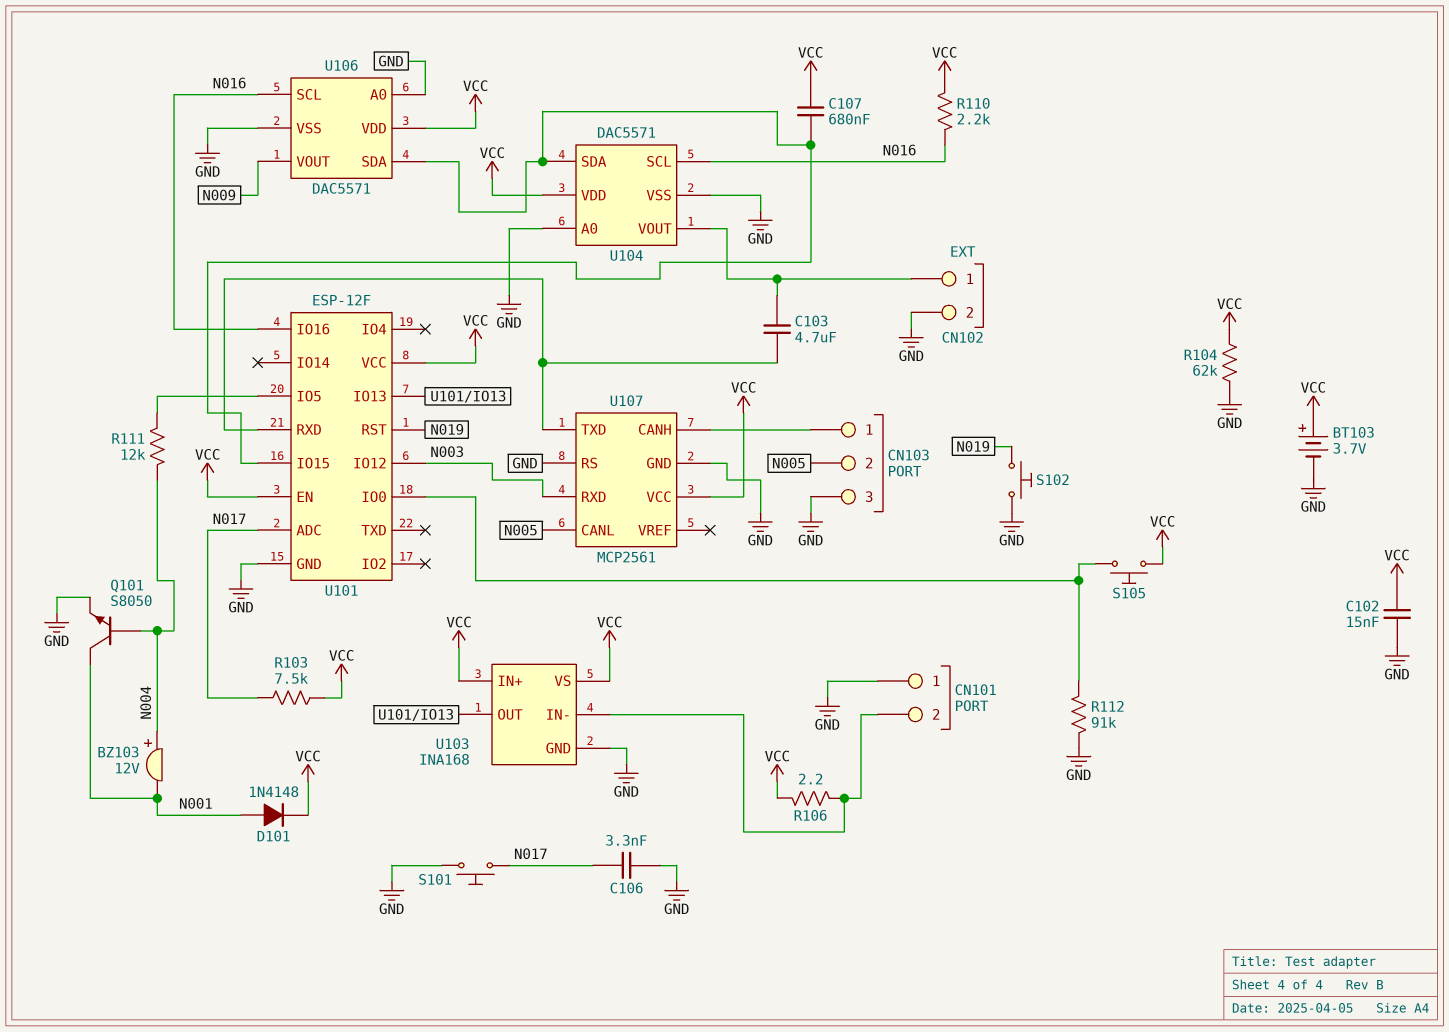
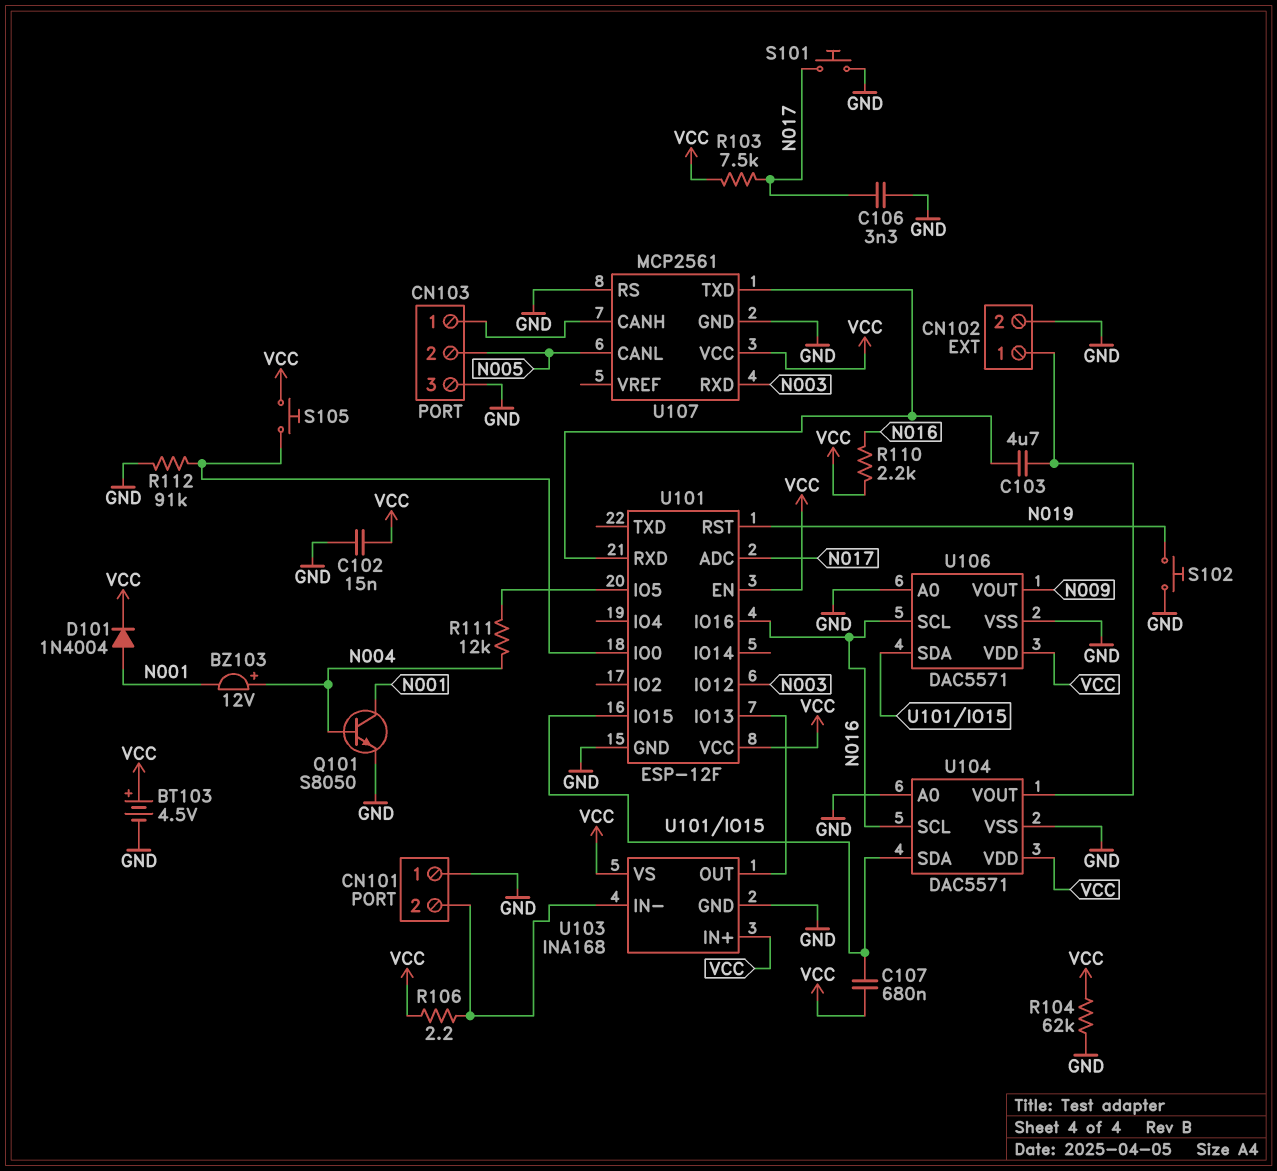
BT103: 3.7V (plus VCC, minus GND) -> 4.5V (plus VCC, minus GND)
D101: diode 1N4148 (A N001, K VCC) -> diode 1N4004 (A N001, K VCC)

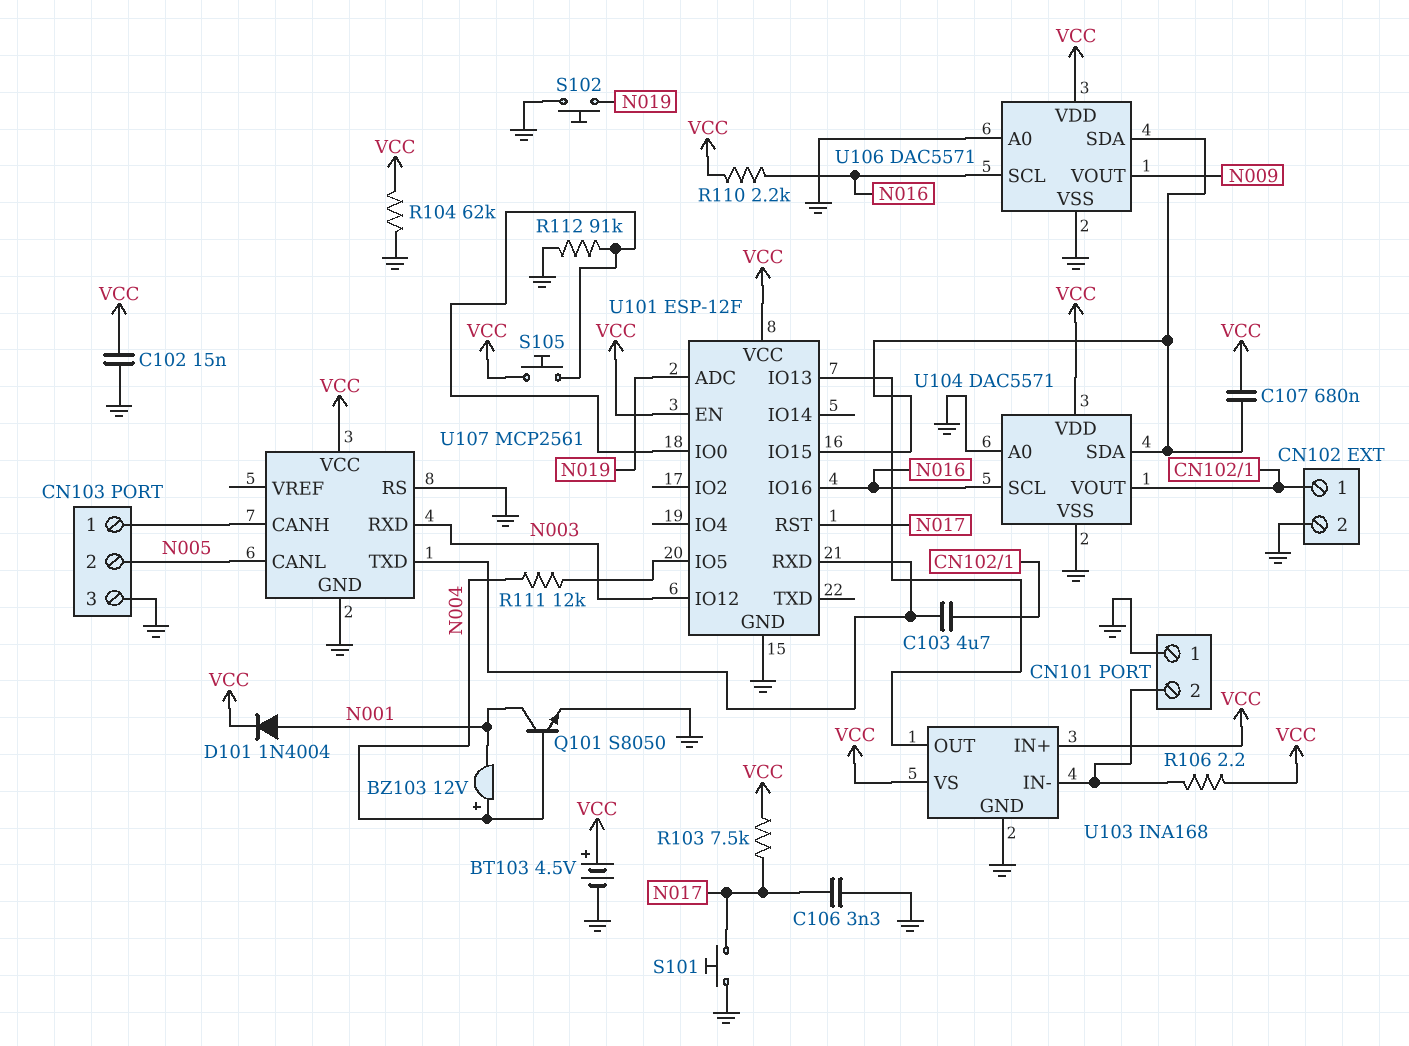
U101 pin ADC: N017 -> N019
U101 pin RST: N019 -> N017

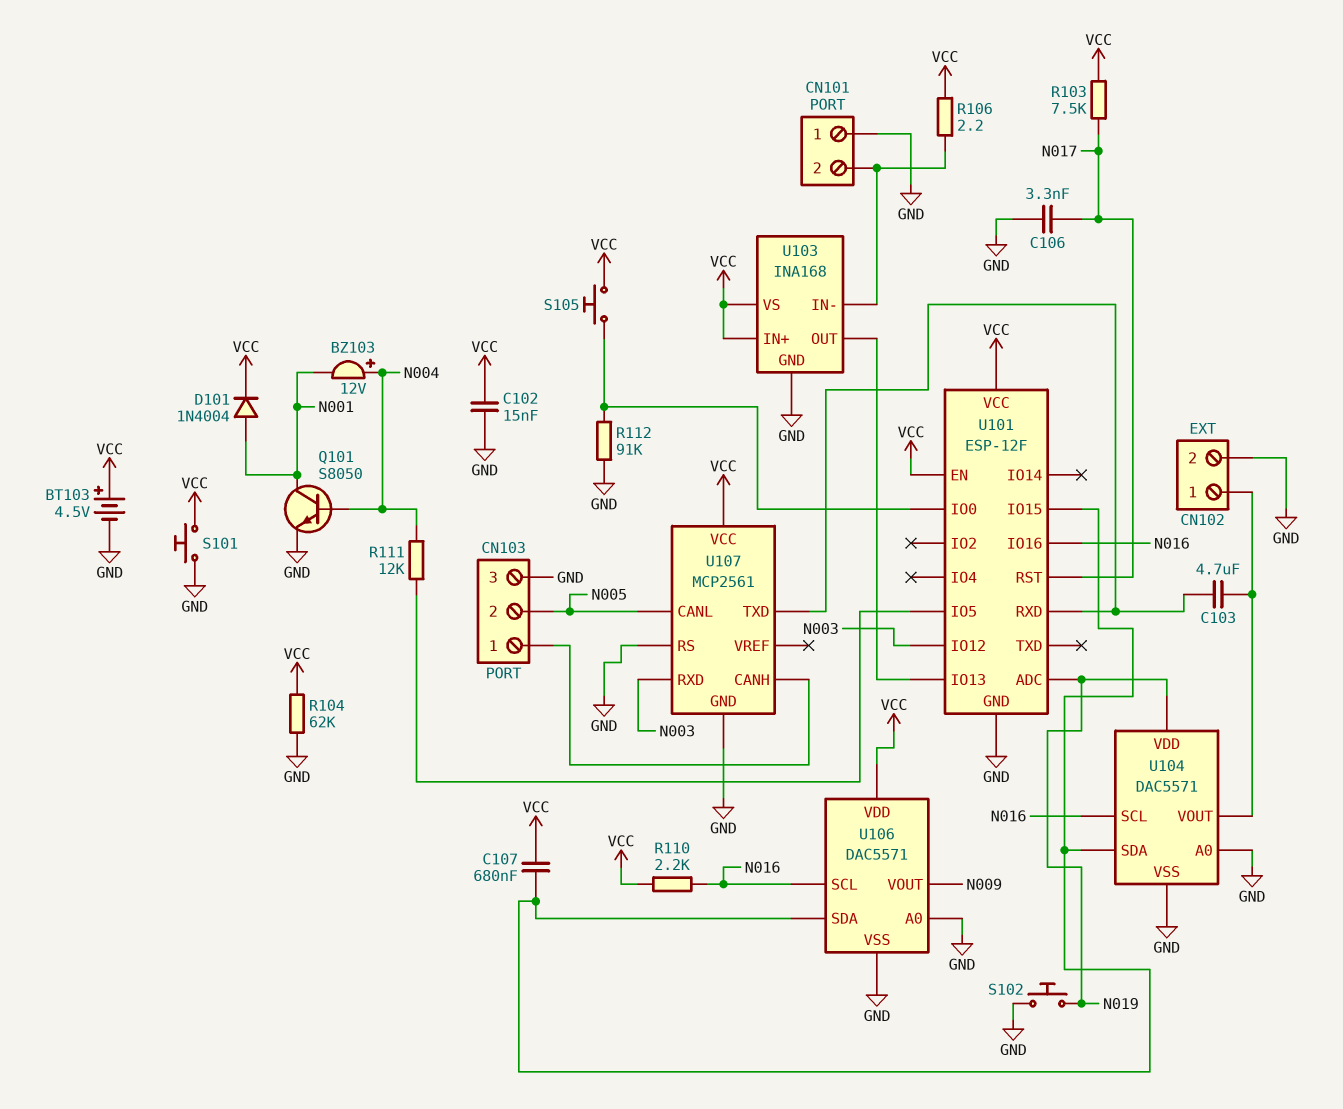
S101: button (GND, N017) -> button (GND, VCC)
U104 pin VDD: VCC -> N019

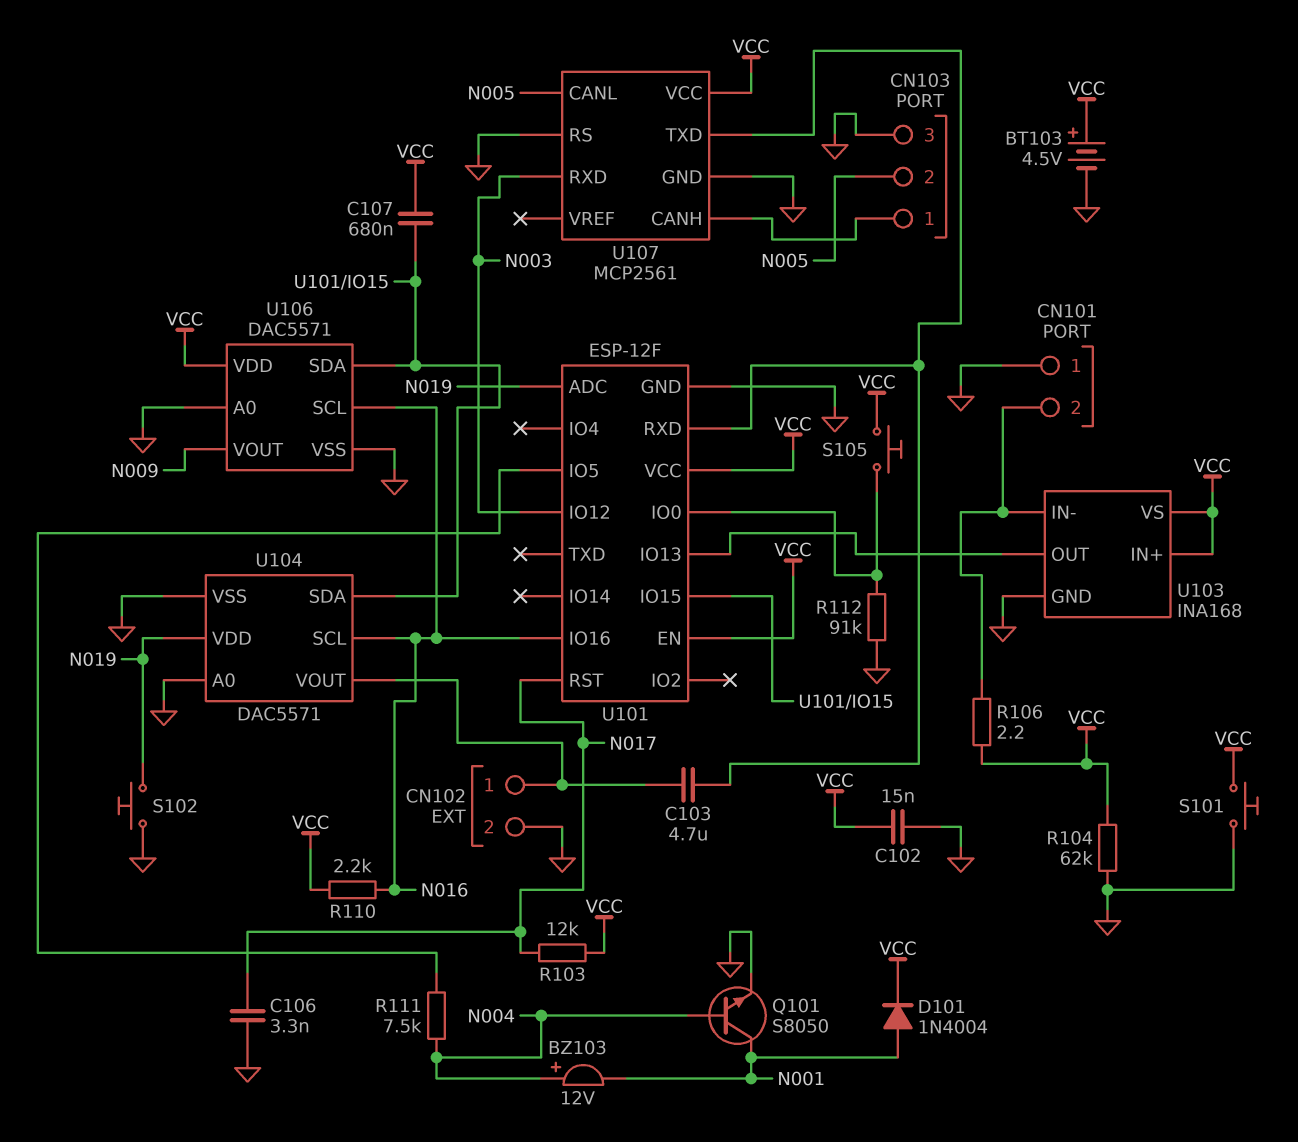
R103: 7.5k (N017, VCC) -> 12k (N017, VCC)
R111: 12k (N004, U101/IO5) -> 7.5k (N004, U101/IO5)

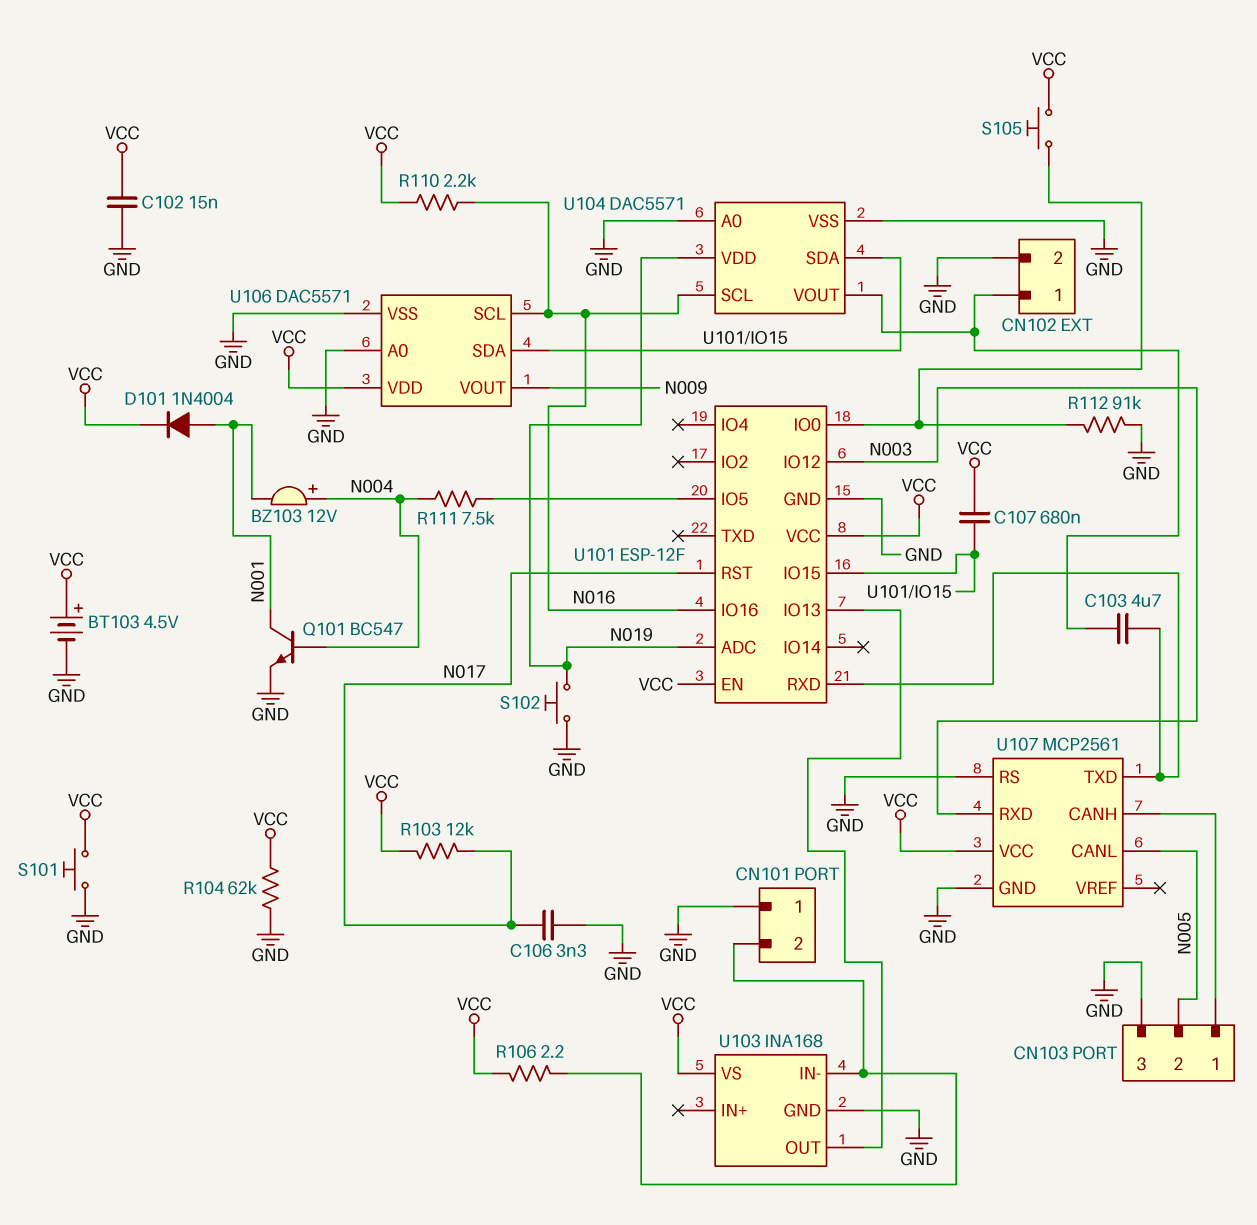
Q101: NPN S8050 (B N004, C N001, E GND) -> NPN BC547 (B N004, C N001, E GND)
U103 pin IN+: VCC -> none

